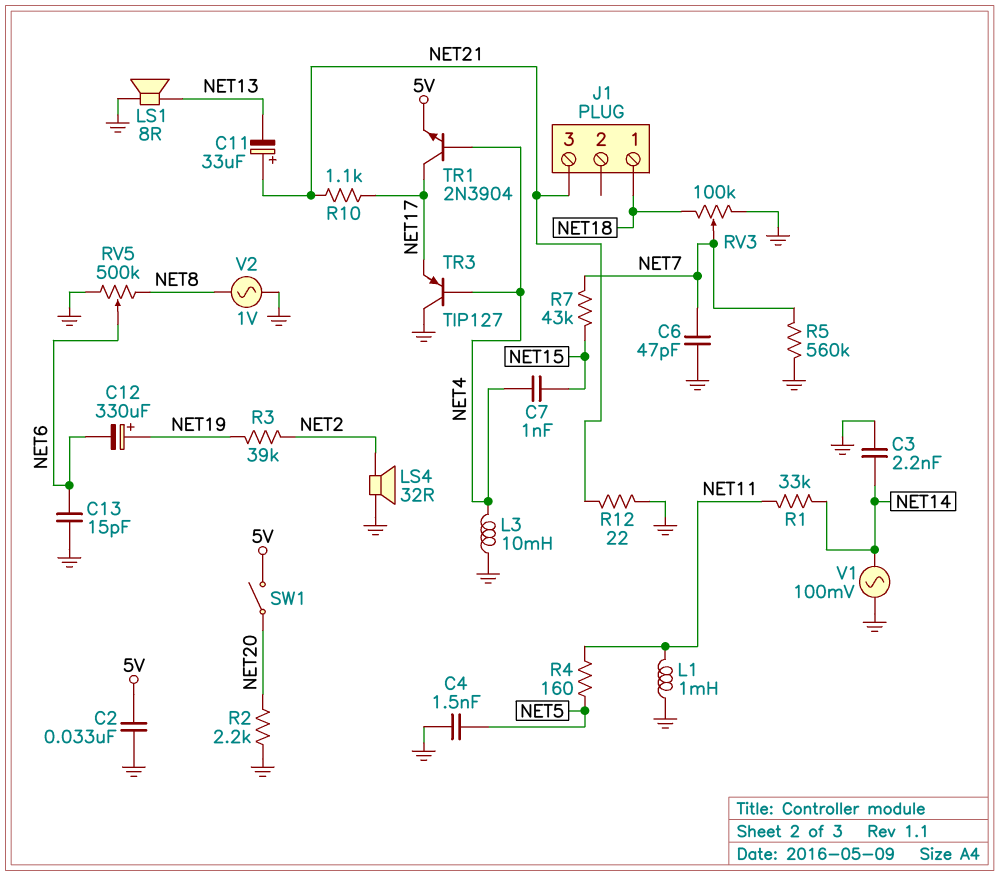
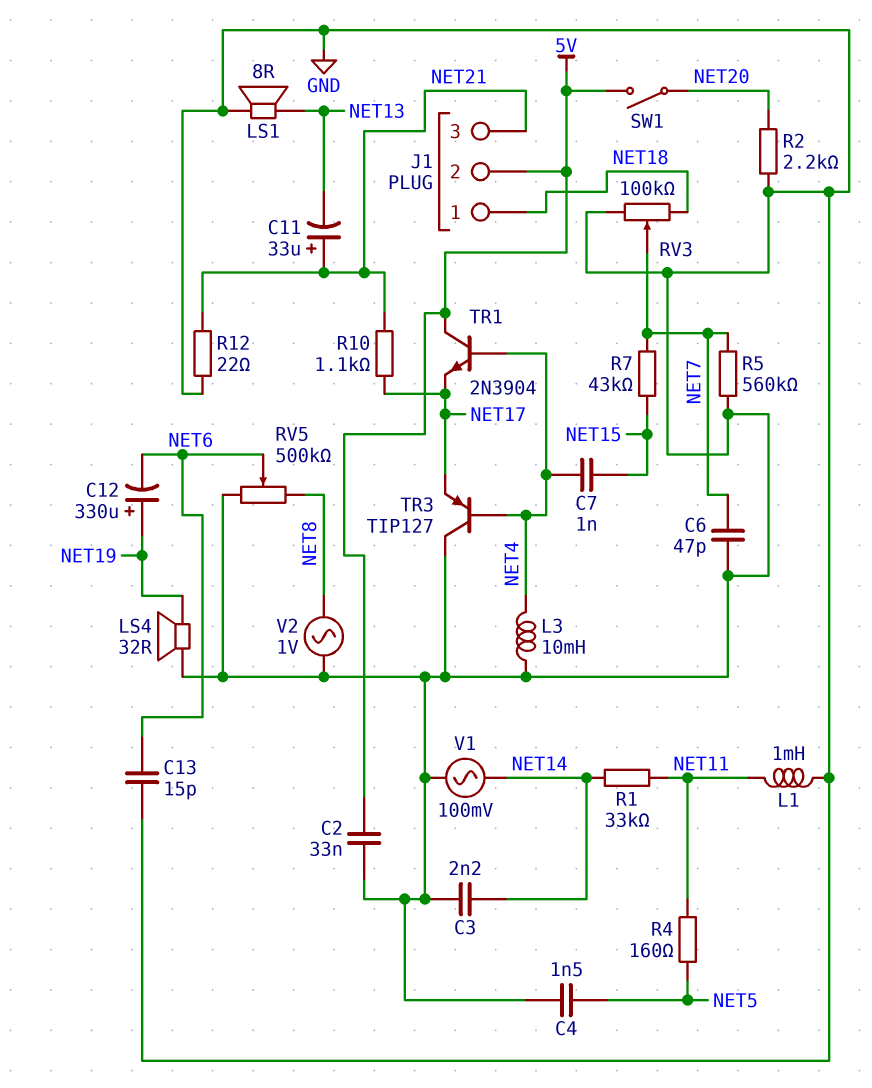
J1 pin 2: none -> 5V
LS4: speaker 32R (GND, NET2) -> speaker 32R (GND, NET19)
R3: 39k (NET2, NET19) -> none
TR1: NPN 2N3904 (B NET4, C NET17, E 5V) -> NPN 2N3904 (B NET4, C 5V, E NET17)

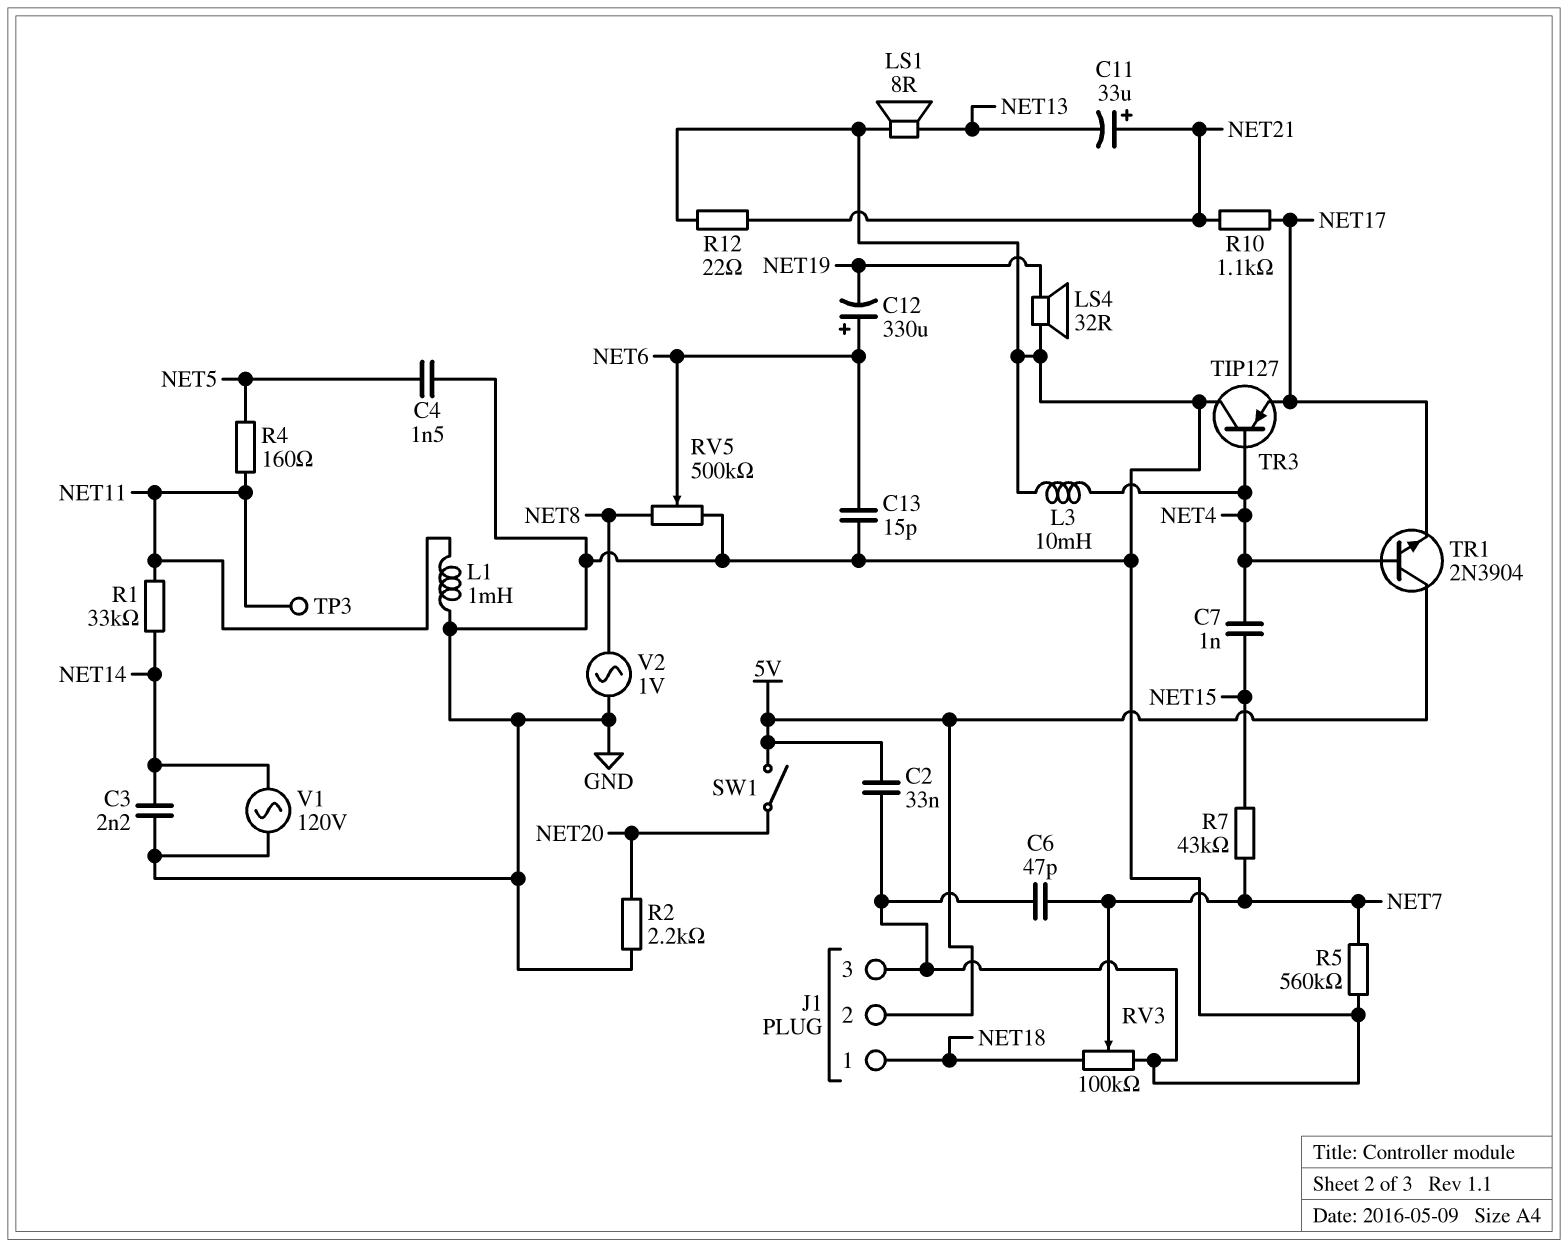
C12: 330uF (plus NET19, minus NET6) -> 330uF (plus NET6, minus NET19)
J1 pin 3: NET21 -> GND
TP3: none -> test point (NET11)
V1: AC 100mV (GND, NET14) -> AC 120V (GND, NET14)

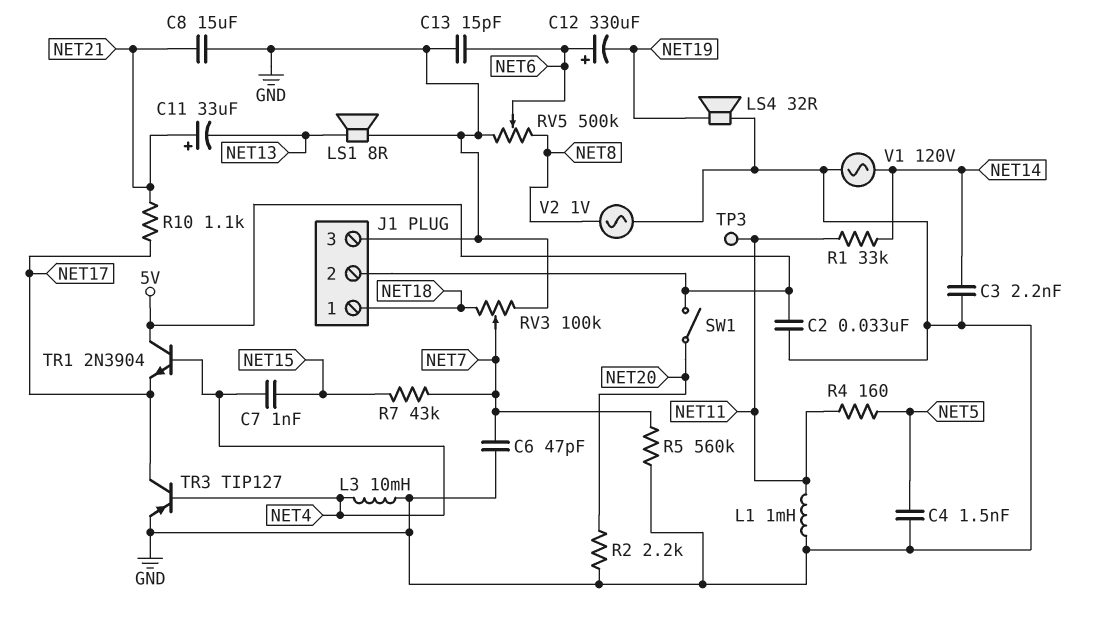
C8: none -> 15uF (GND, NET21)
R12: 22 (GND, NET21) -> none
TR3: PNP TIP127 (B NET4, C GND, E NET17) -> PNP TIP127 (B NET4, C NET17, E GND)

